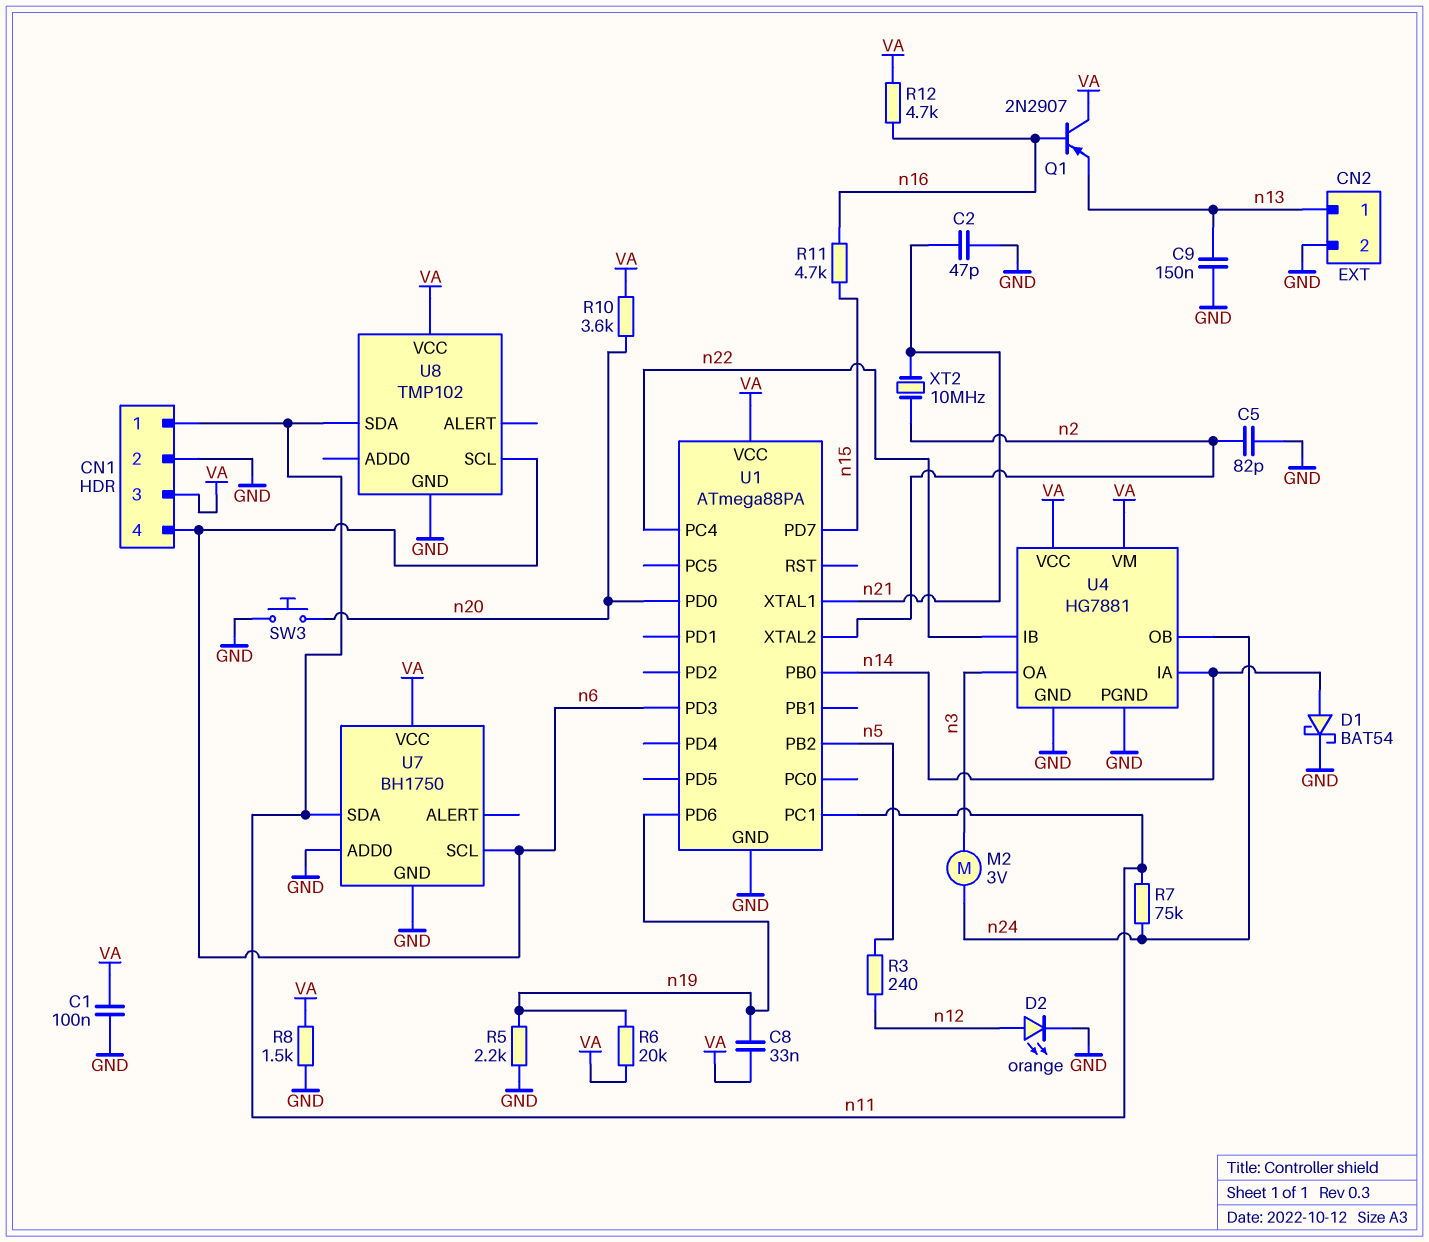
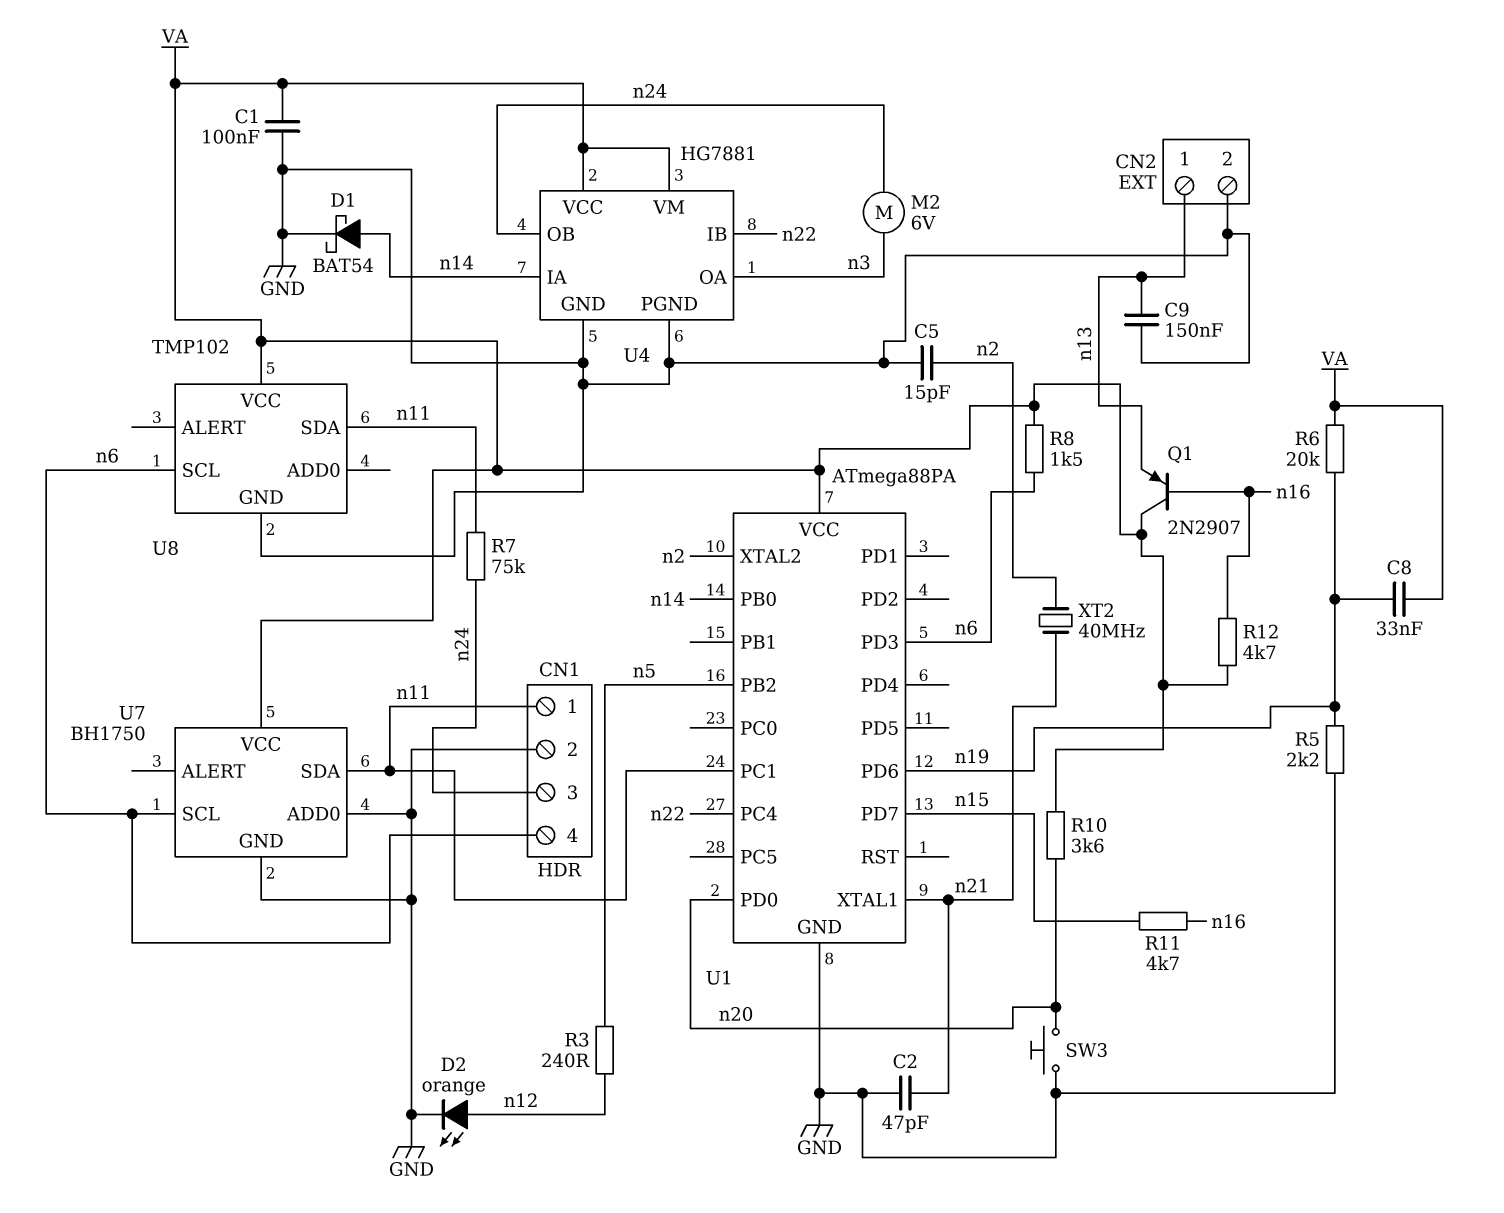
C5: 82pF (GND, n2) -> 15pF (GND, n2)
CN1 pin 3: VA -> n24
M2: motor 3V (n3, n24) -> motor 6V (n3, n24)
R8: 1.5k (GND, VA) -> 1.5k (VA, n6)
XT2: 10MHz (n2, n21) -> 40MHz (n2, n21)

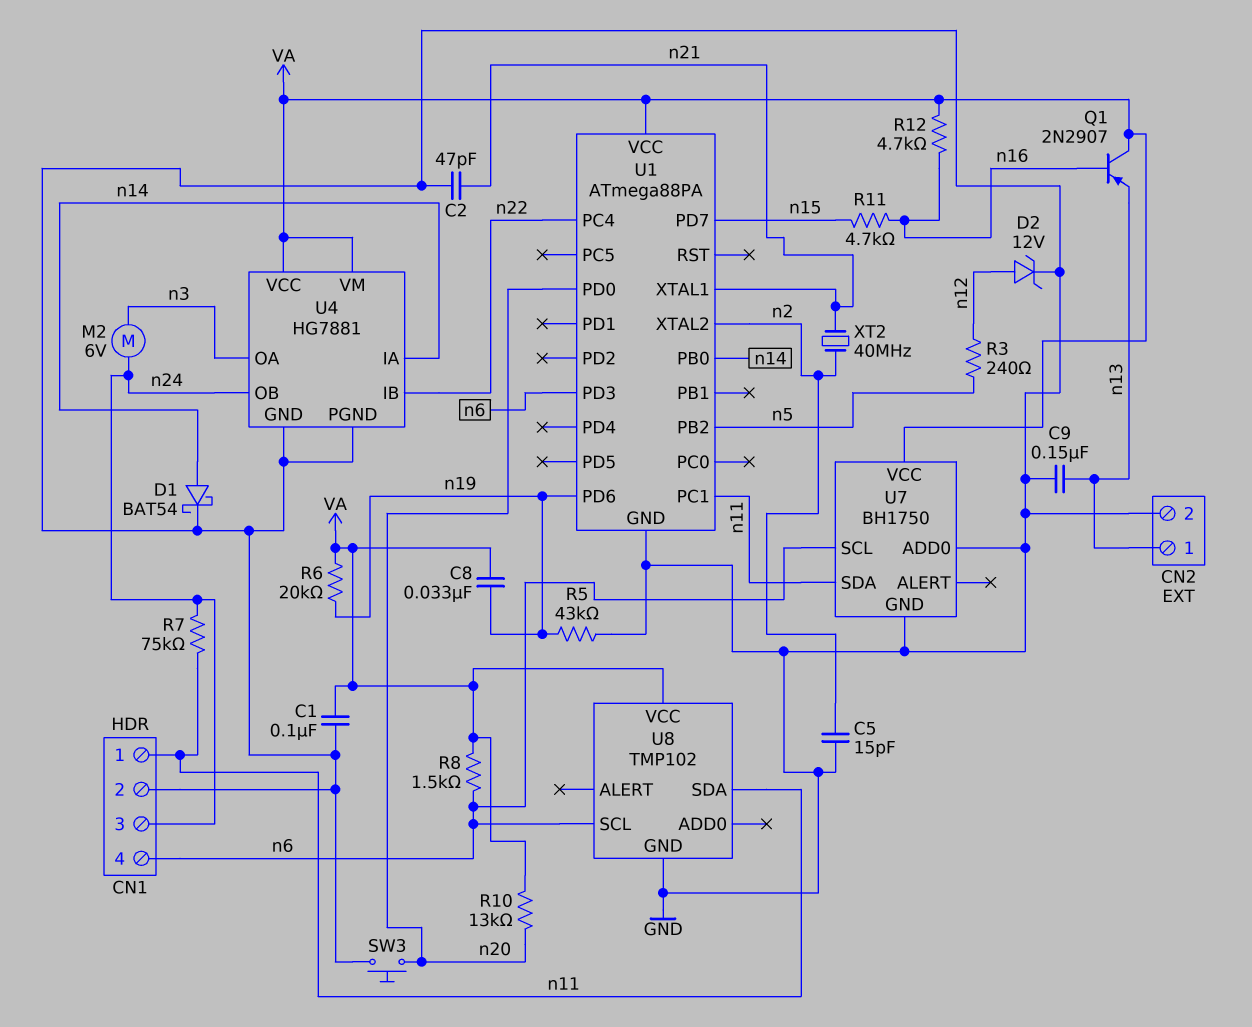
D2: LED orange (A n12, K GND) -> zener 12V (A n12, K GND)
R5: 2.2k (GND, n19) -> 43k (GND, n19)
R10: 3.6k (VA, n20) -> 13k (VA, n20)

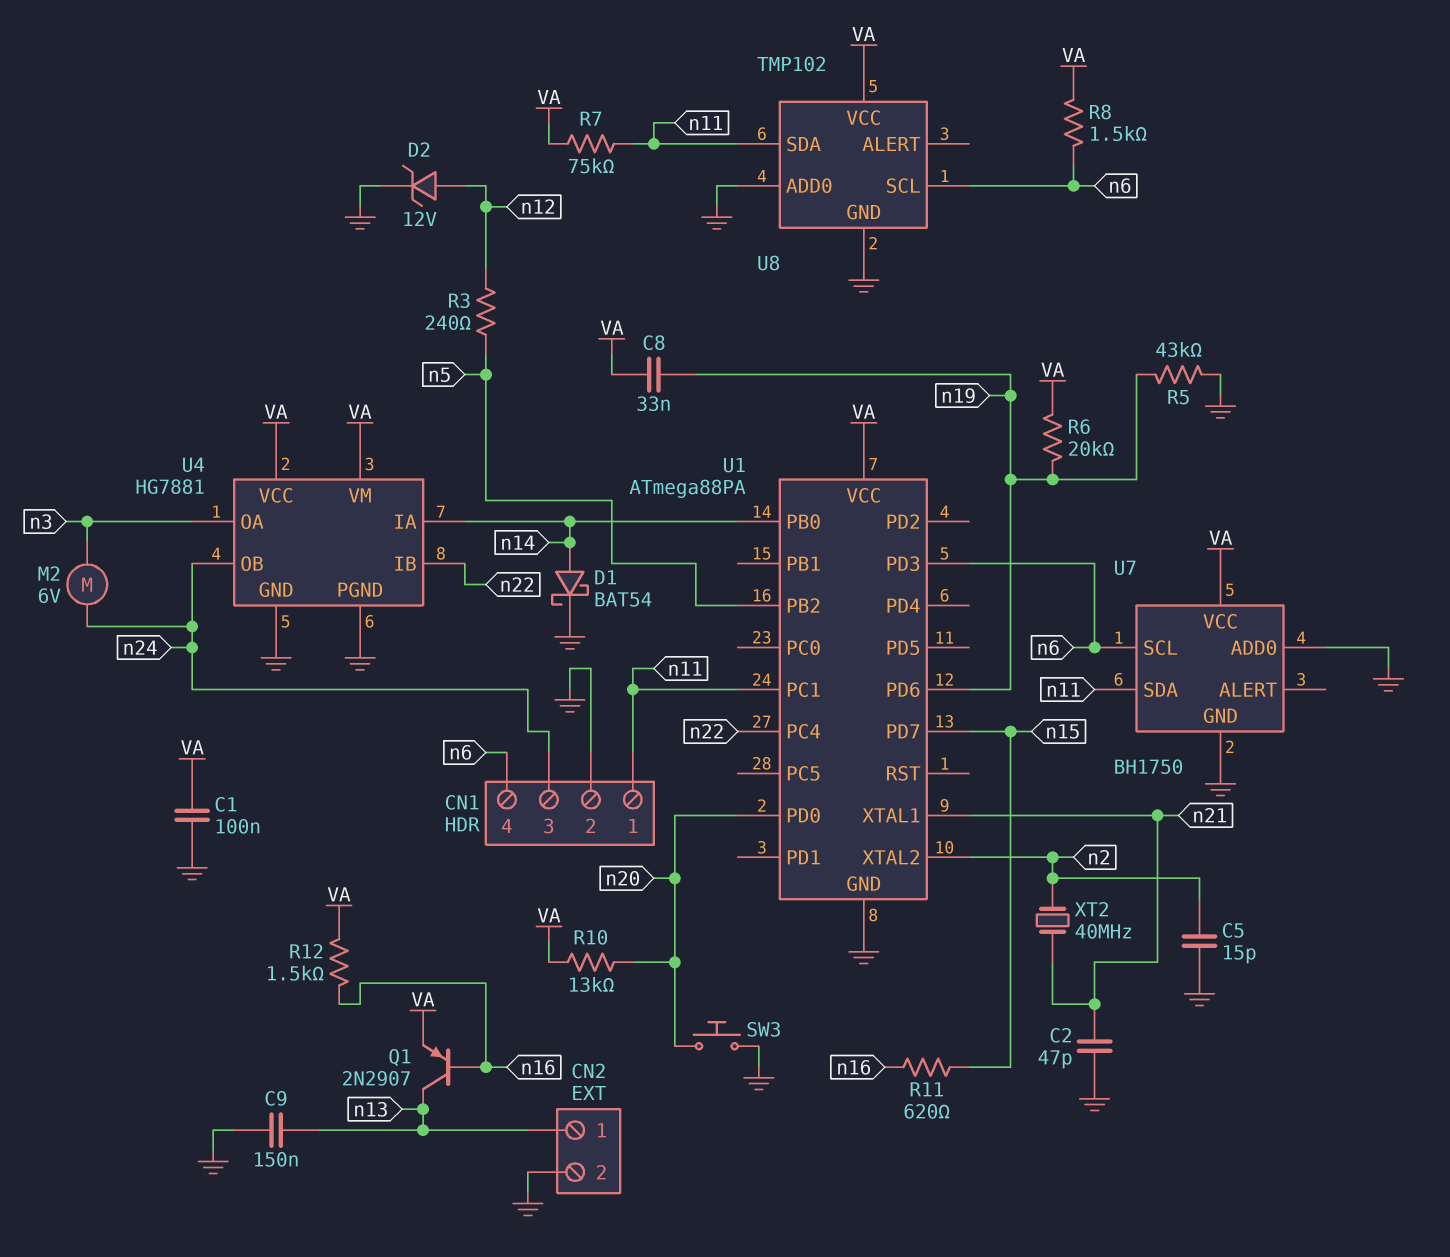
Q1: PNP 2N2907 (B n16, C VA, E n13) -> PNP 2N2907 (B n16, C n13, E VA)
R7: 75k (n11, n24) -> 75k (VA, n11)
R11: 4.7k (n15, n16) -> 620 (n15, n16)
R12: 4.7k (VA, n16) -> 1.5k (VA, n16)
U8 pin ADD0: none -> GND

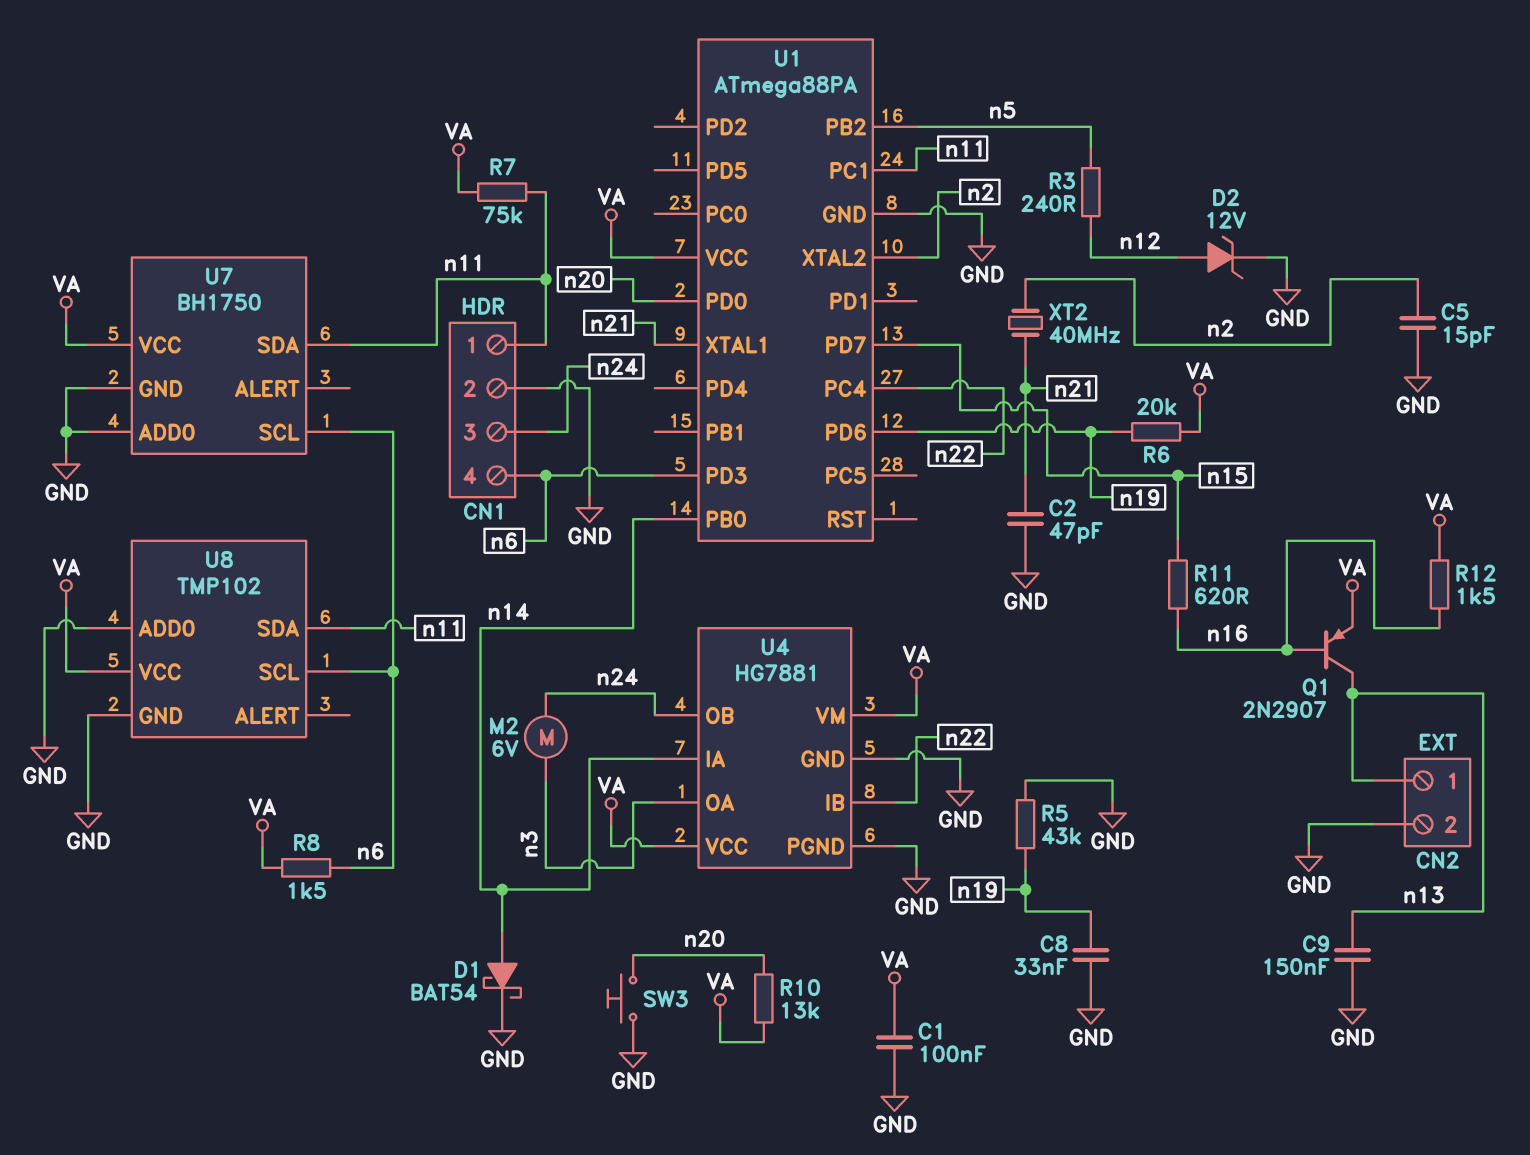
C8: 33nF (VA, n19) -> 33nF (GND, n19)

